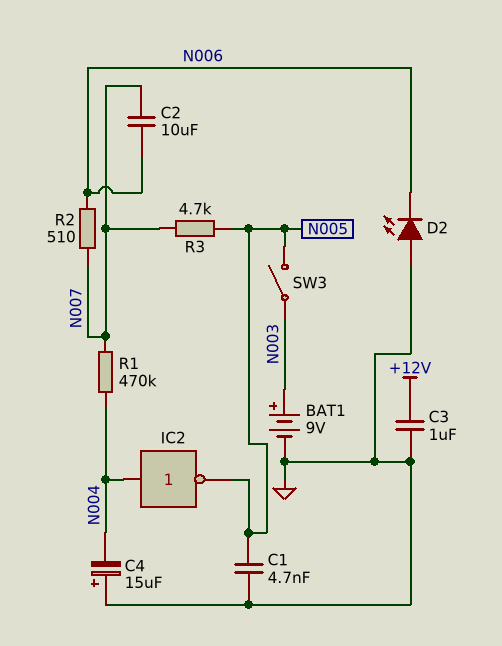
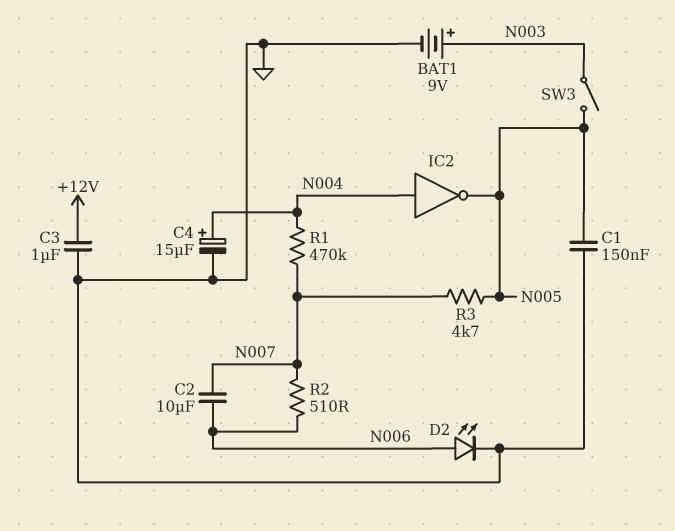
C1: 4.7nF (GND, N005) -> 150nF (GND, N005)
C4: 15uF (plus GND, minus N004) -> 15uF (plus N004, minus GND)
D2: LED (A GND, K N006) -> LED (A N006, K GND)

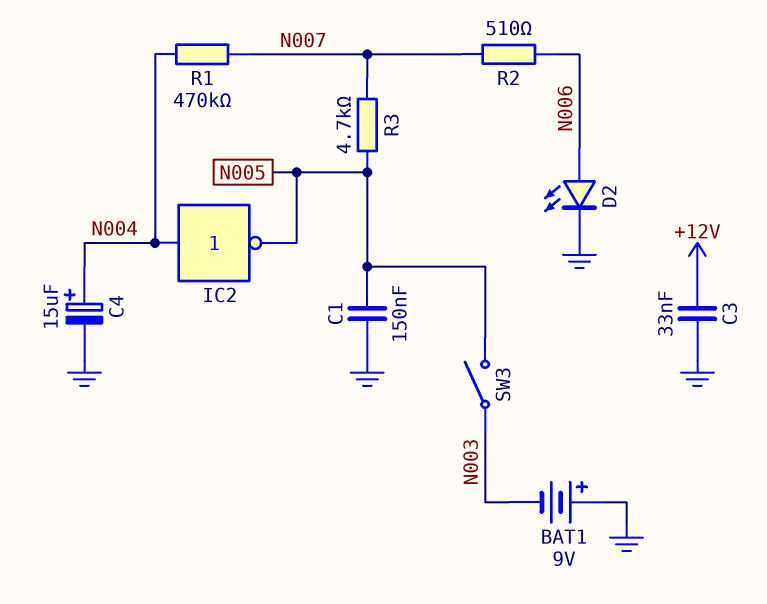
BAT1: 9V (plus N003, minus GND) -> 9V (plus GND, minus N003)
C2: 10uF (N006, N007) -> none
C3: 1uF (+12V, GND) -> 33nF (+12V, GND)

